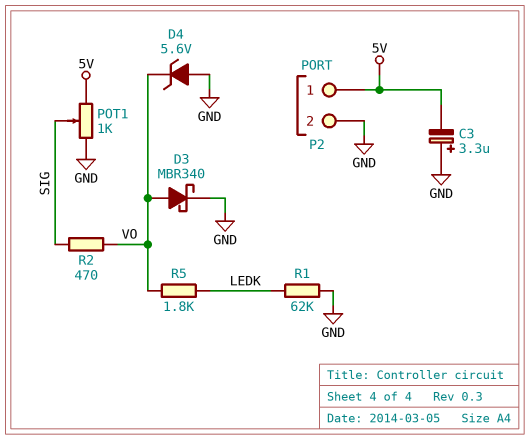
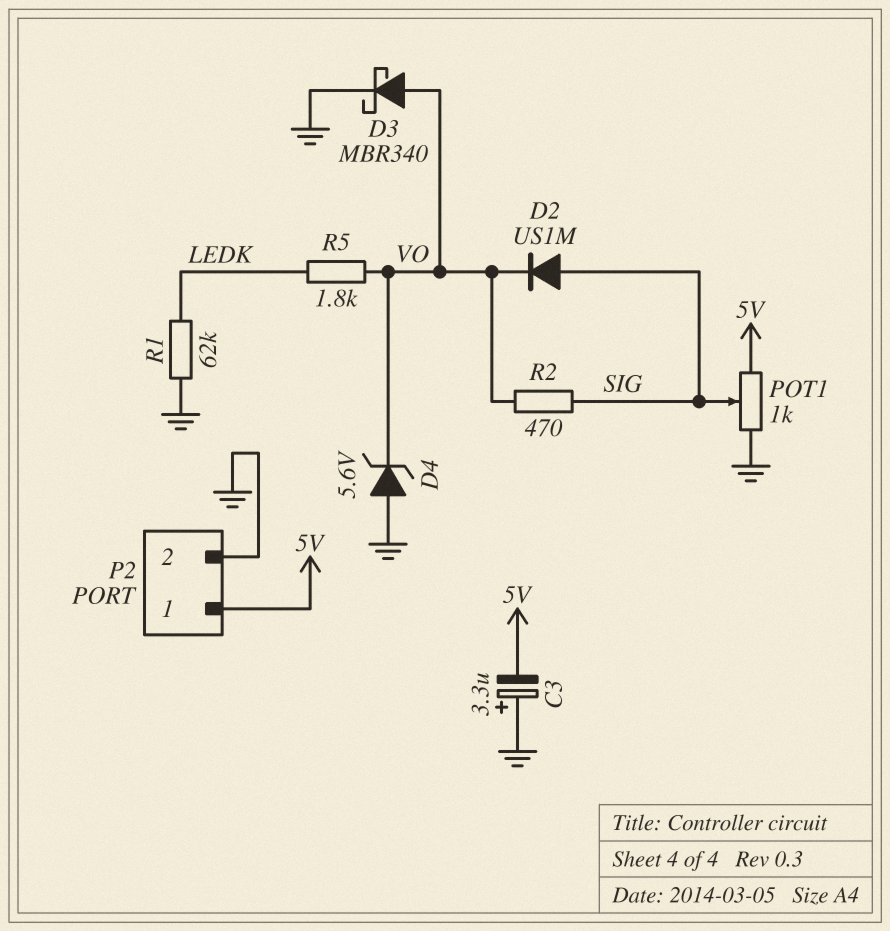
D2: none -> diode US1M (A SIG, K VO)

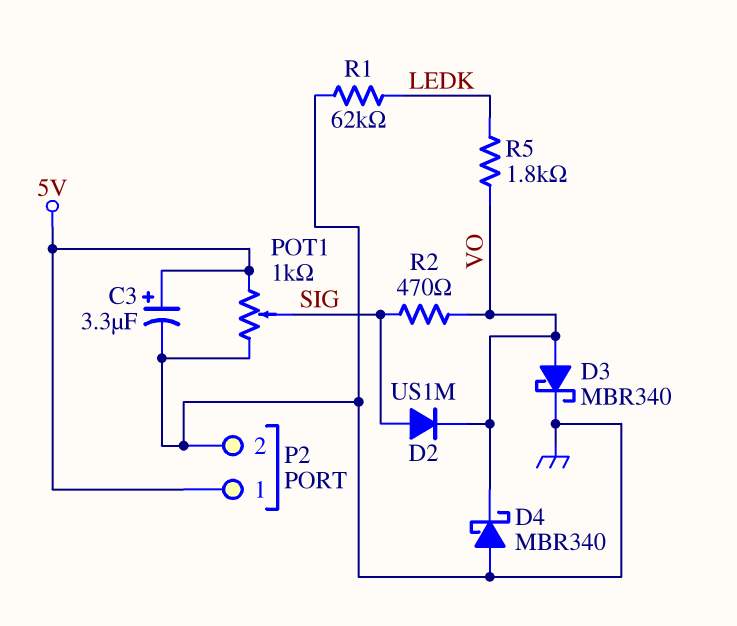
C3: 3.3uF (plus GND, minus 5V) -> 3.3uF (plus 5V, minus GND)
D4: zener 5.6V (A GND, K VO) -> schottky MBR340 (A GND, K VO)

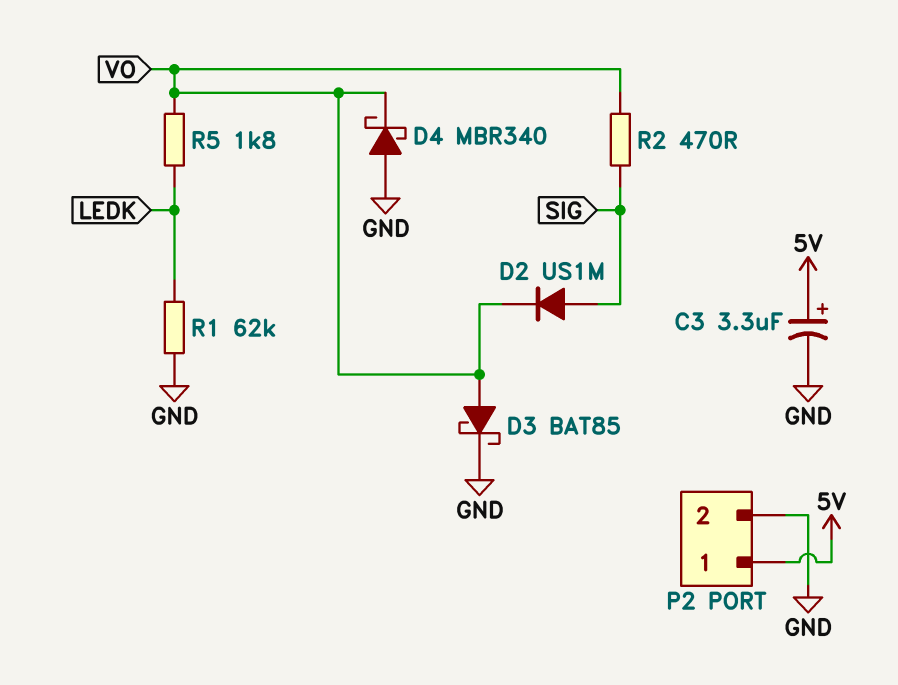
D3: schottky MBR340 (A VO, K GND) -> schottky BAT85 (A VO, K GND)
POT1: 1k (5V, GND, wiper SIG) -> none

